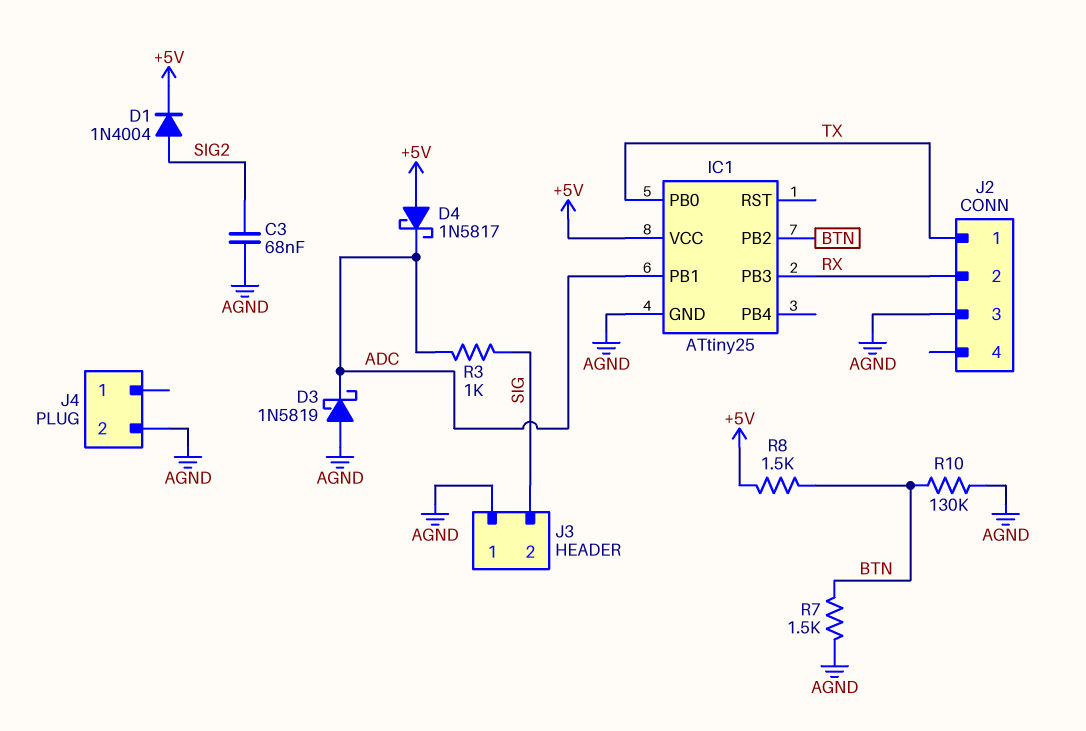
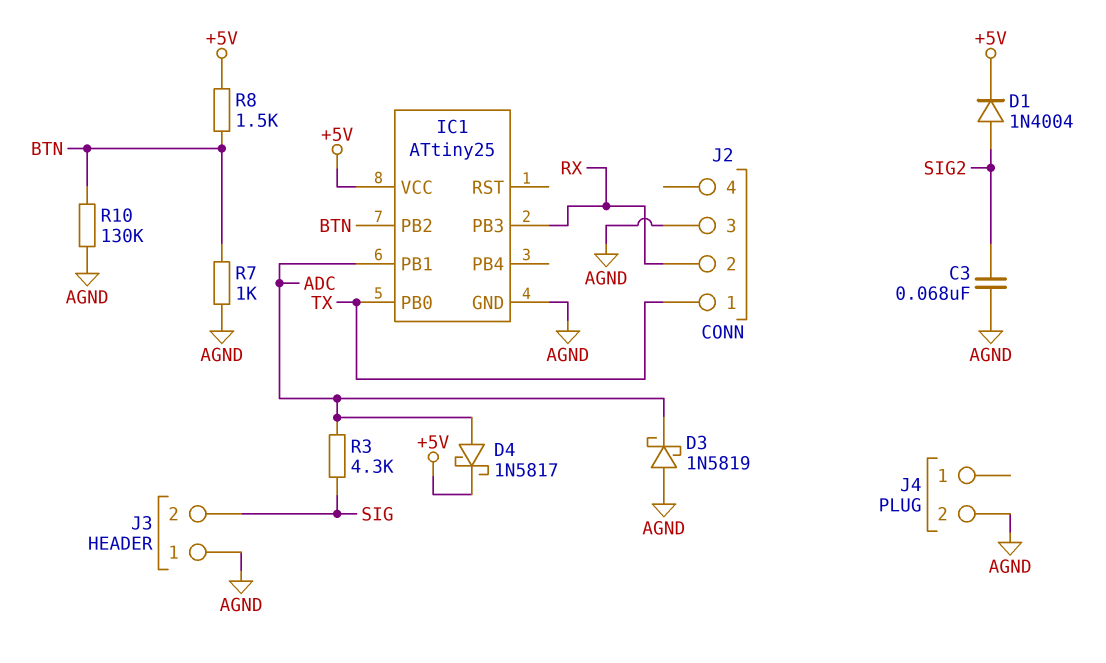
D4: schottky 1N5817 (A +5V, K ADC) -> schottky 1N5817 (A ADC, K +5V)
R3: 1k (ADC, SIG) -> 4.3k (ADC, SIG)
R7: 1.5k (AGND, BTN) -> 1k (AGND, BTN)

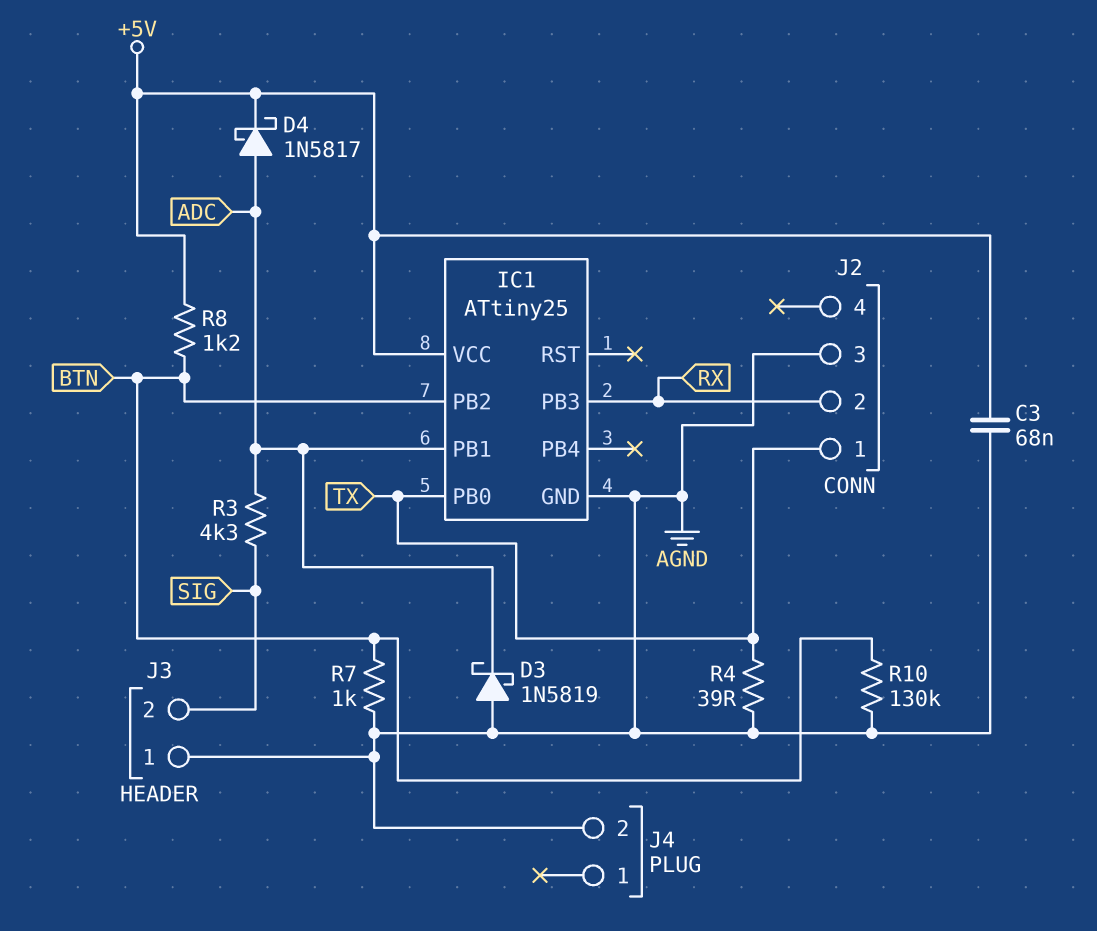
C3: 68nF (AGND, SIG2) -> 68nF (+5V, AGND)
D1: diode 1N4004 (A SIG2, K +5V) -> none
R4: none -> 39 (AGND, TX)
R8: 1.5k (+5V, BTN) -> 1.2k (+5V, BTN)

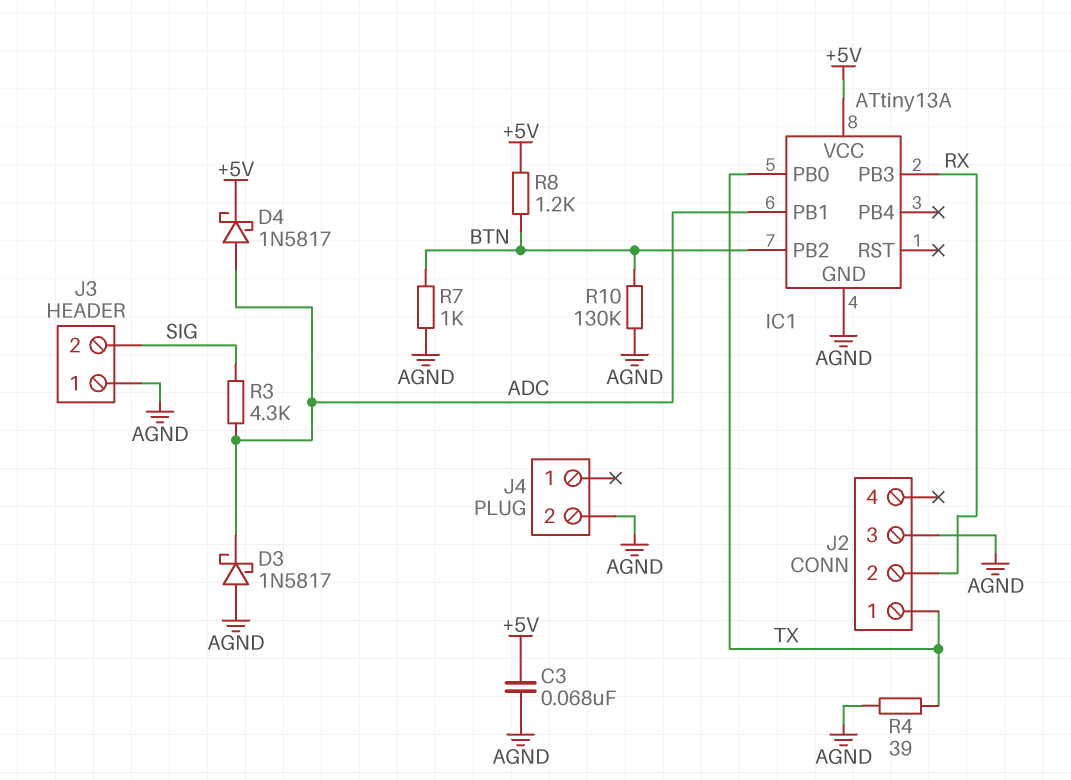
D3: schottky 1N5819 (A AGND, K ADC) -> schottky 1N5817 (A AGND, K ADC)
IC1: ATtiny25 -> ATtiny13A

